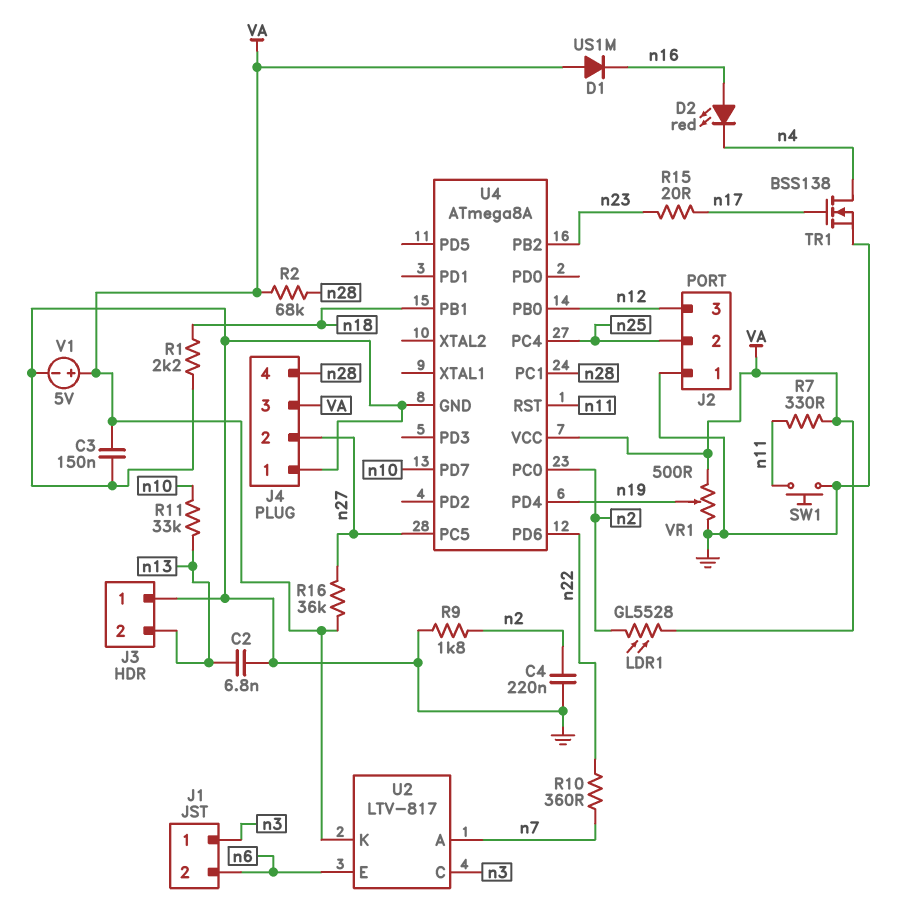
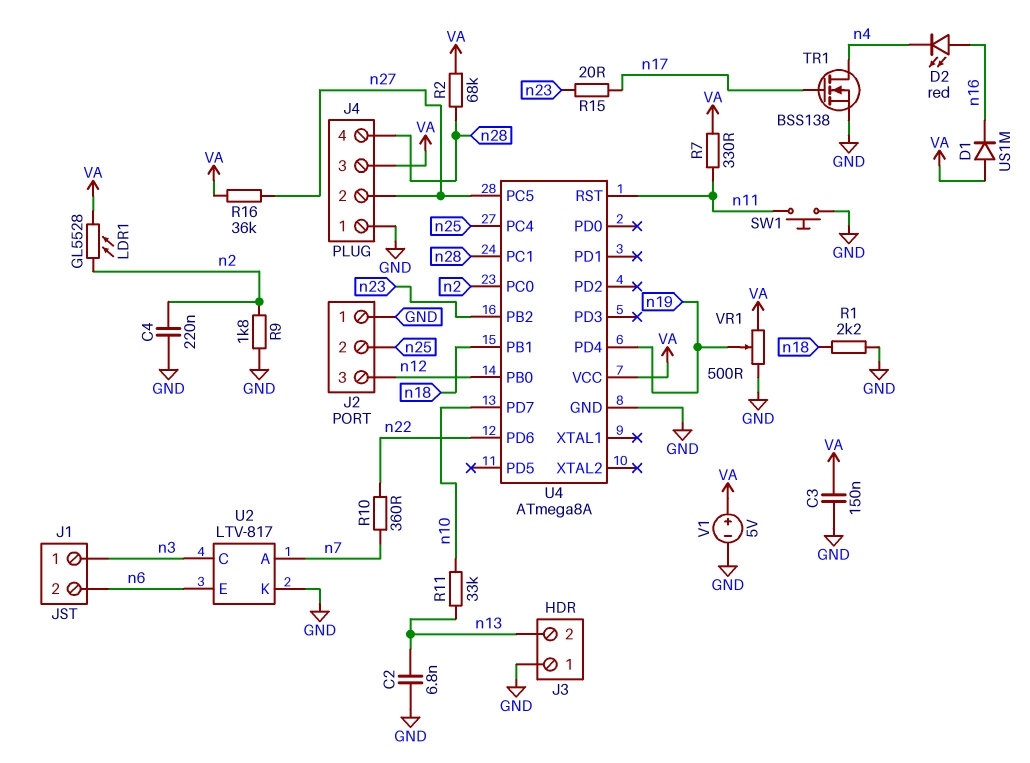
U2 pin K: VA -> GND

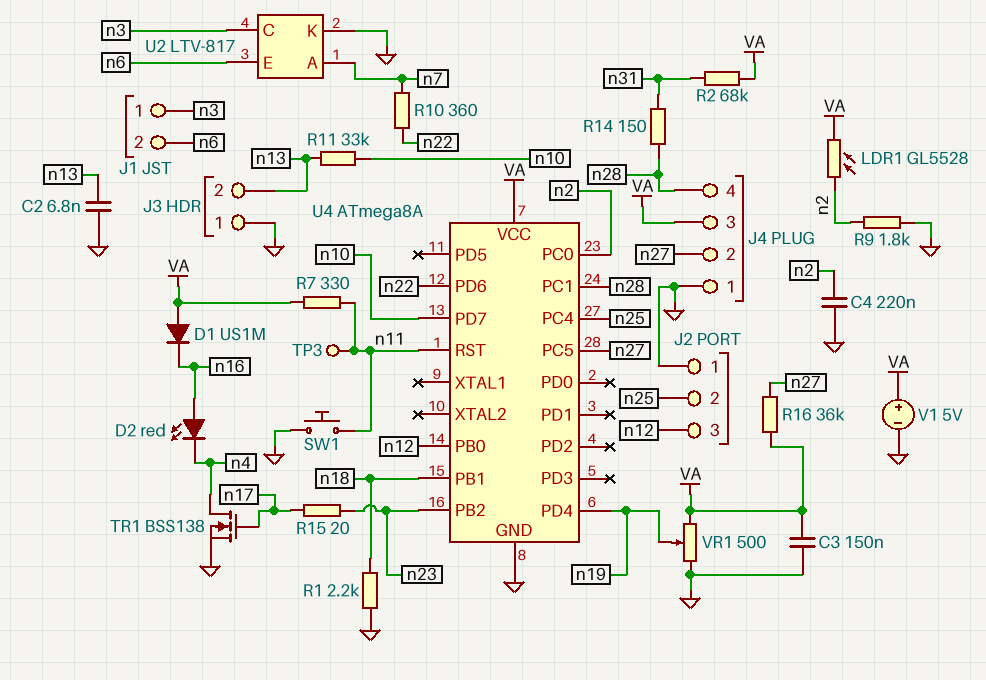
R2: 68k (VA, n28) -> 68k (VA, n31)
R14: none -> 150 (n28, n31)
TP3: none -> test point (n11)

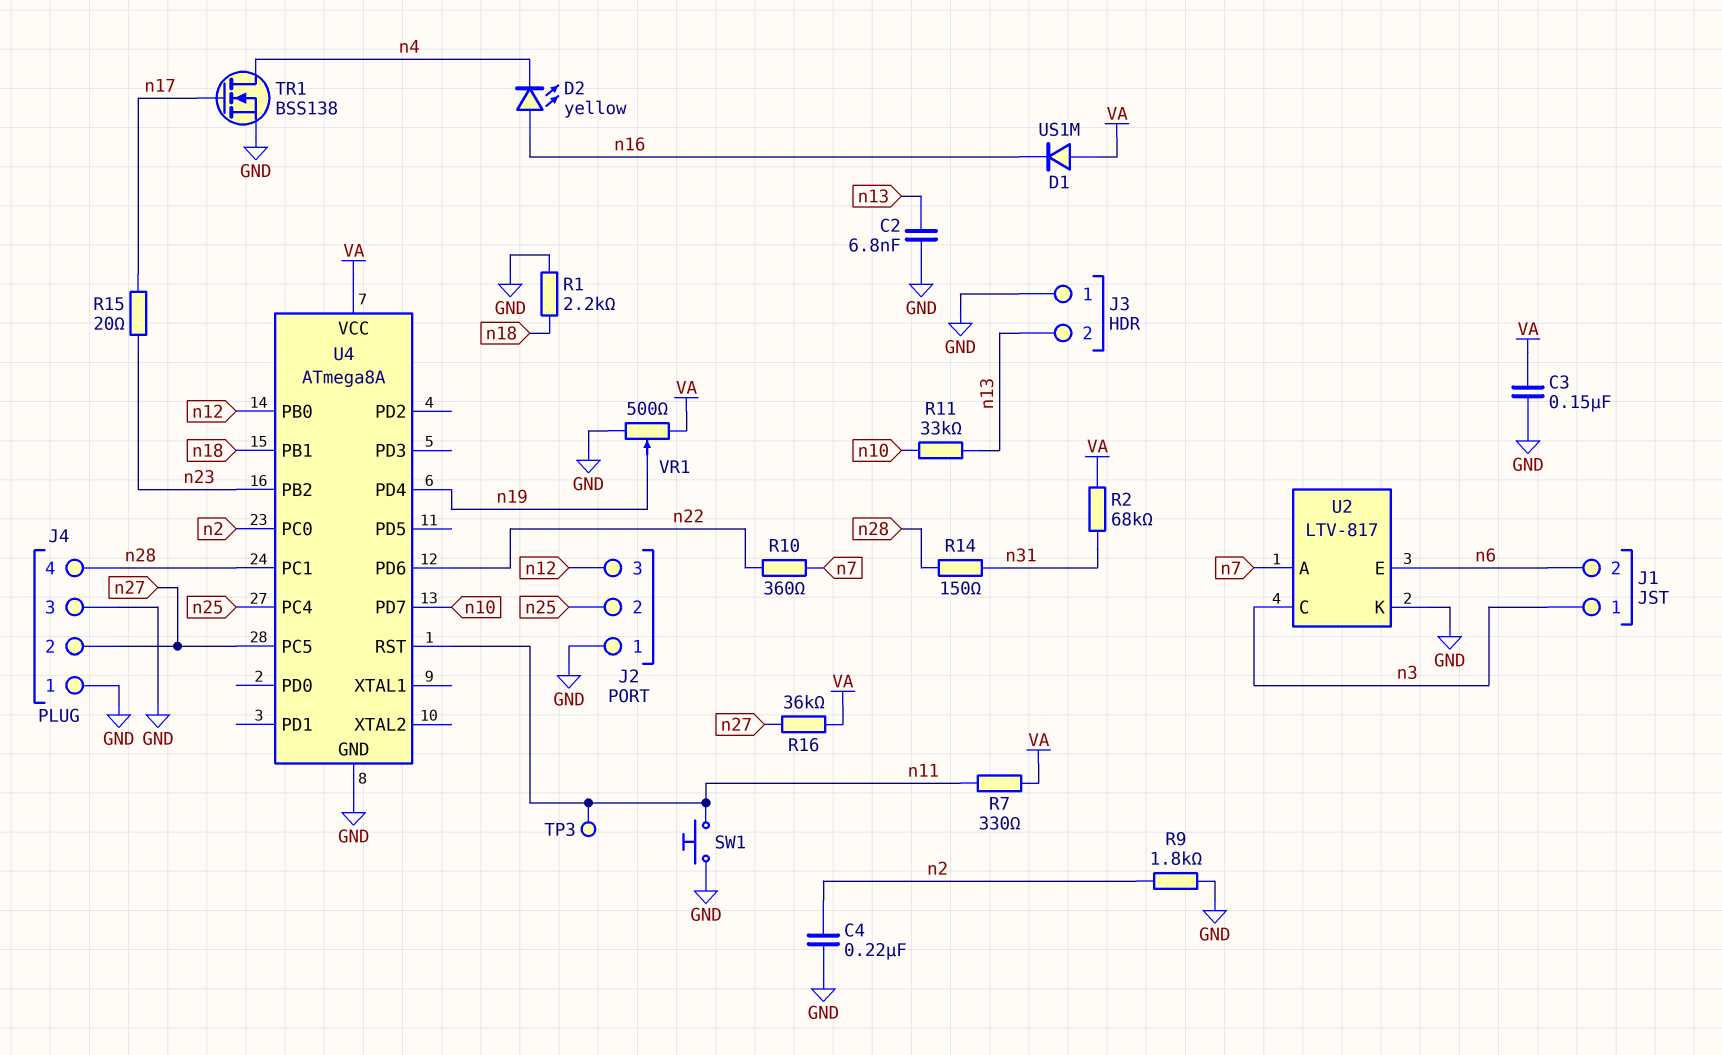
D2: LED red (A n16, K n4) -> LED yellow (A n16, K n4)
J4 pin 3: VA -> GND
LDR1: GL5528 (VA, n2) -> none
V1: 5V (plus VA, minus GND) -> none

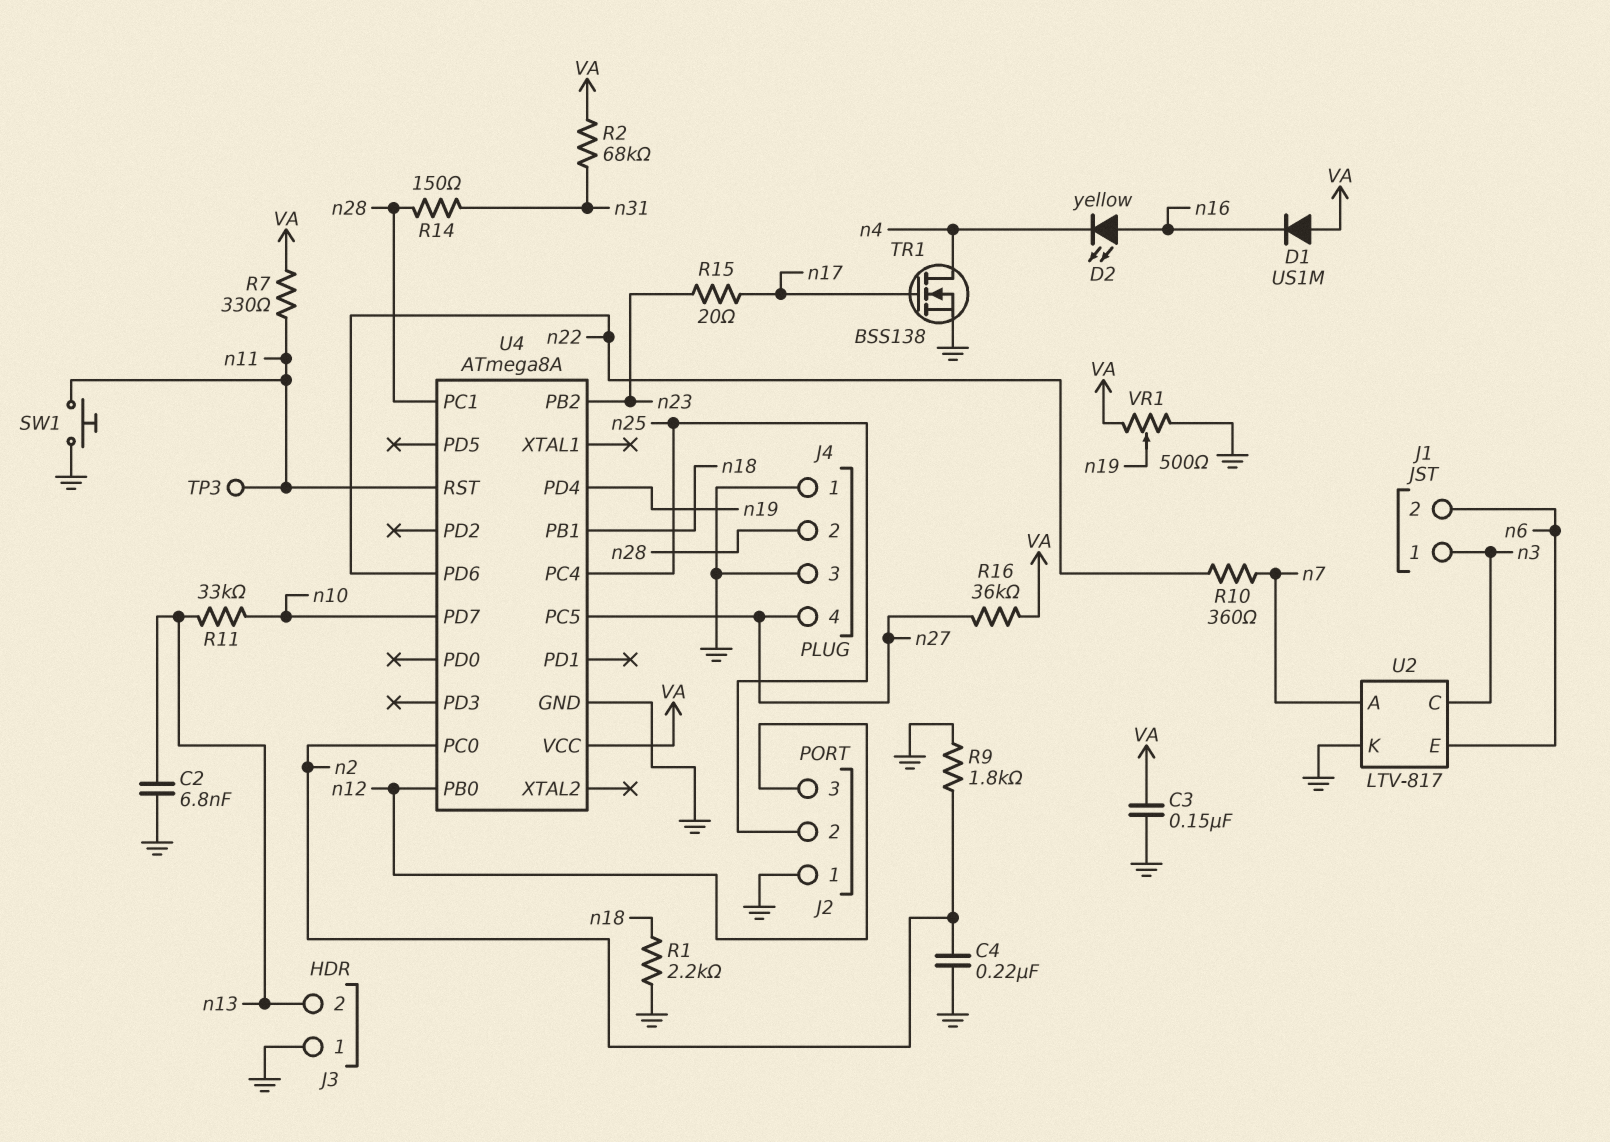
J4 pin 2: n27 -> n28
J4 pin 4: n28 -> n27

